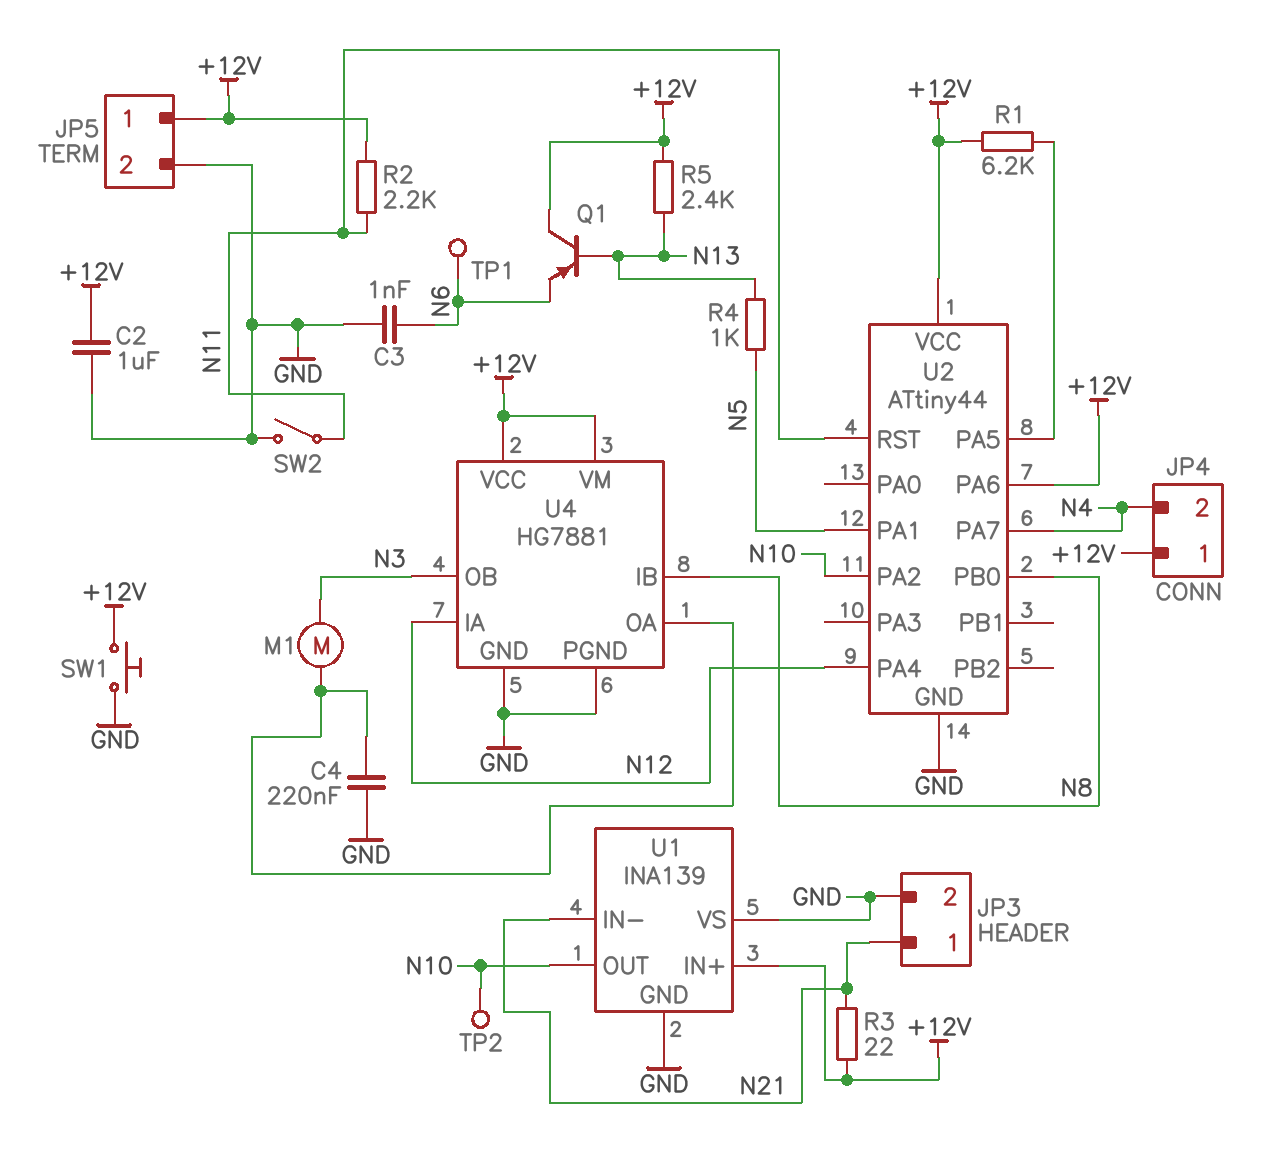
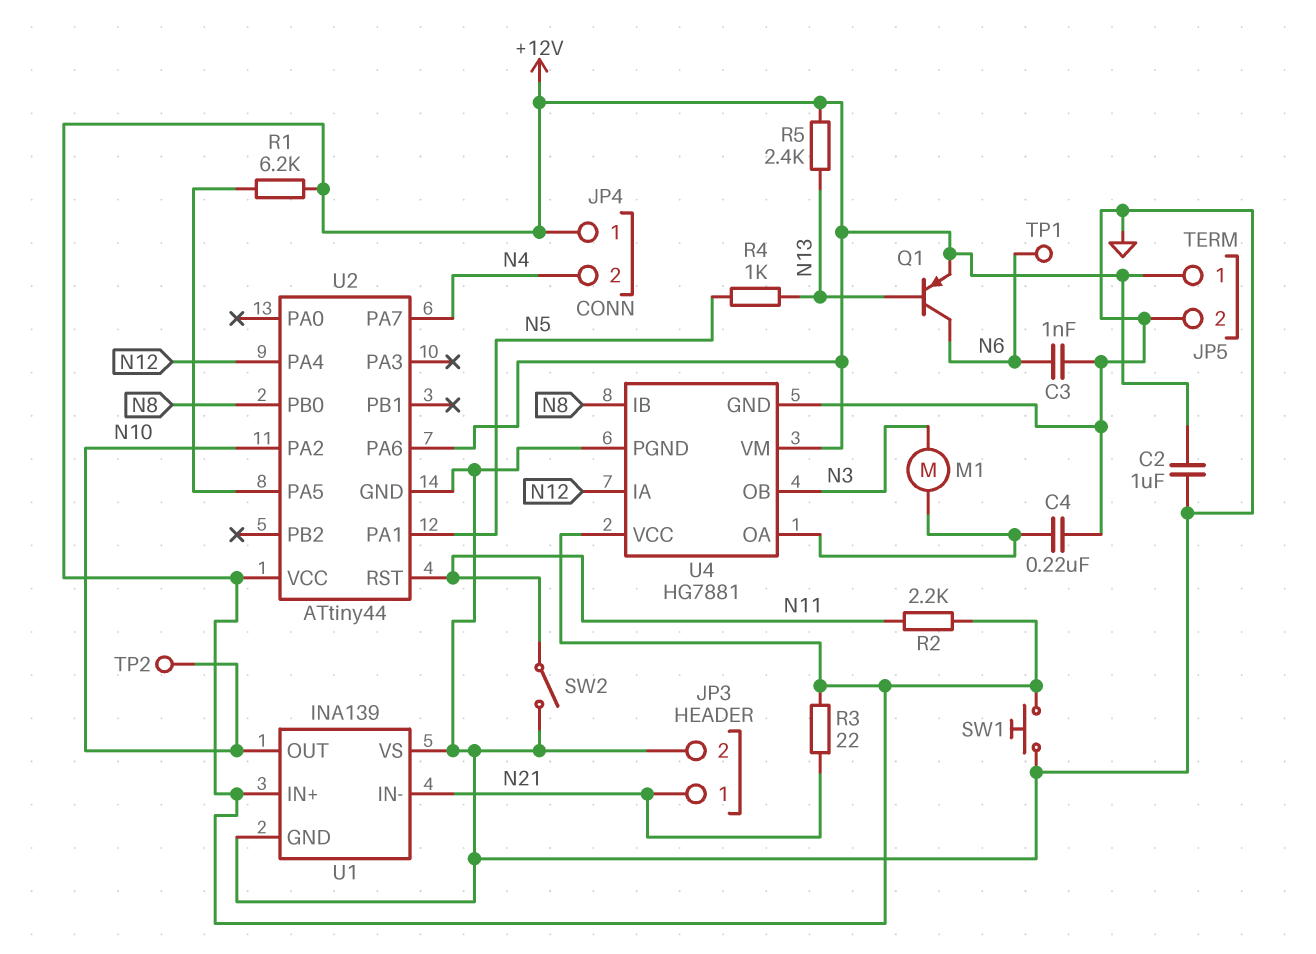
Q1: PNP (B N13, C +12V, E N6) -> PNP (B N13, C N6, E +12V)

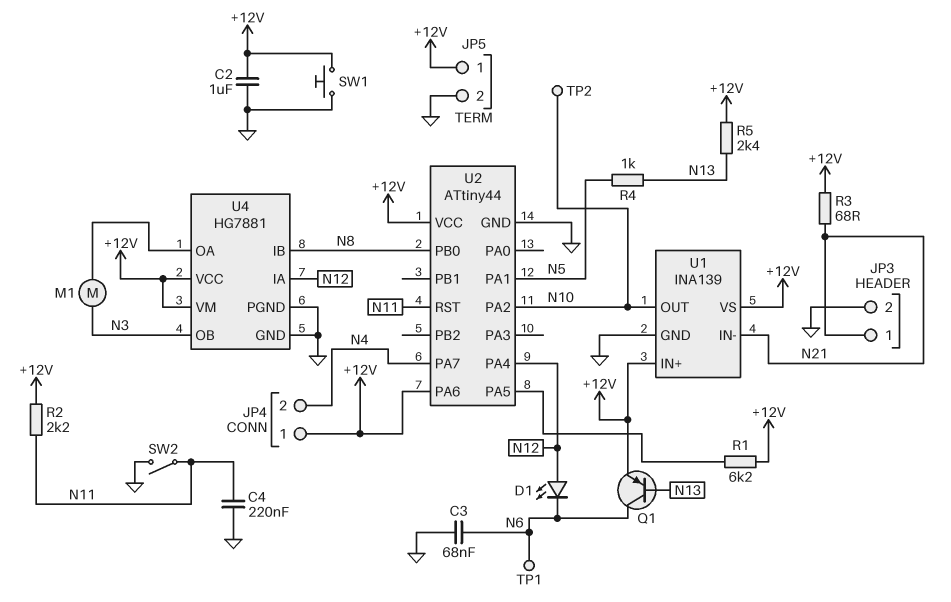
C3: 1nF (GND, N6) -> 68nF (GND, N6)
C4: 220nF (GND, U4/OA) -> 220nF (GND, N11)
D1: none -> LED (A N12, K N6)
R3: 22 (+12V, N21) -> 68 (+12V, N21)
U1 pin VS: GND -> +12V

